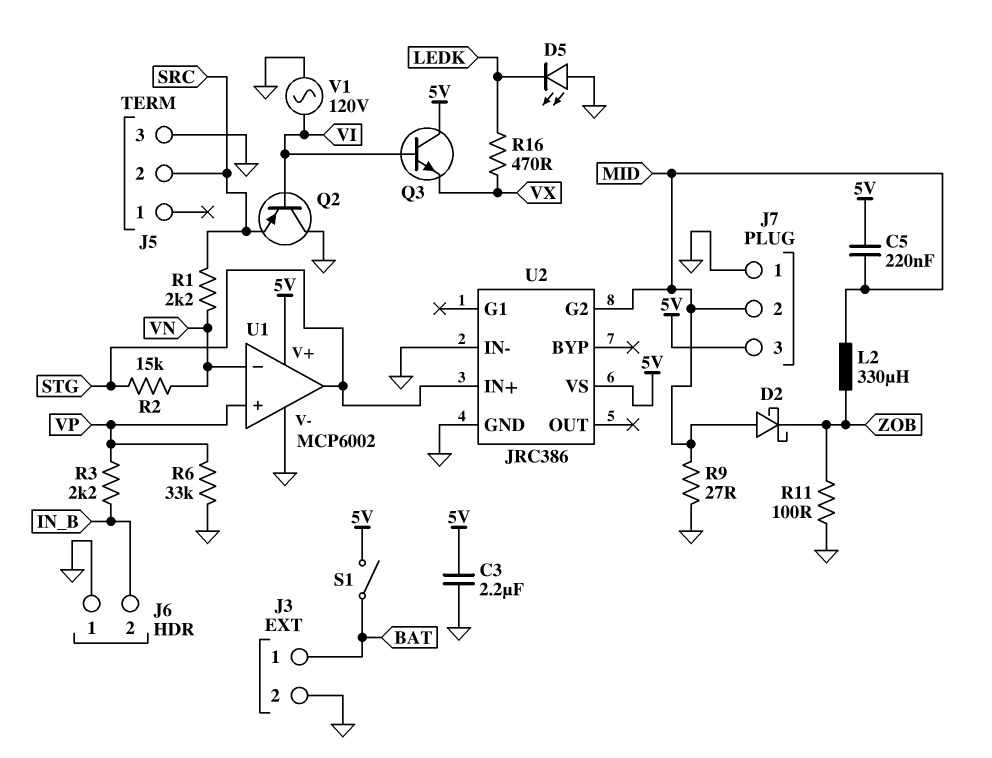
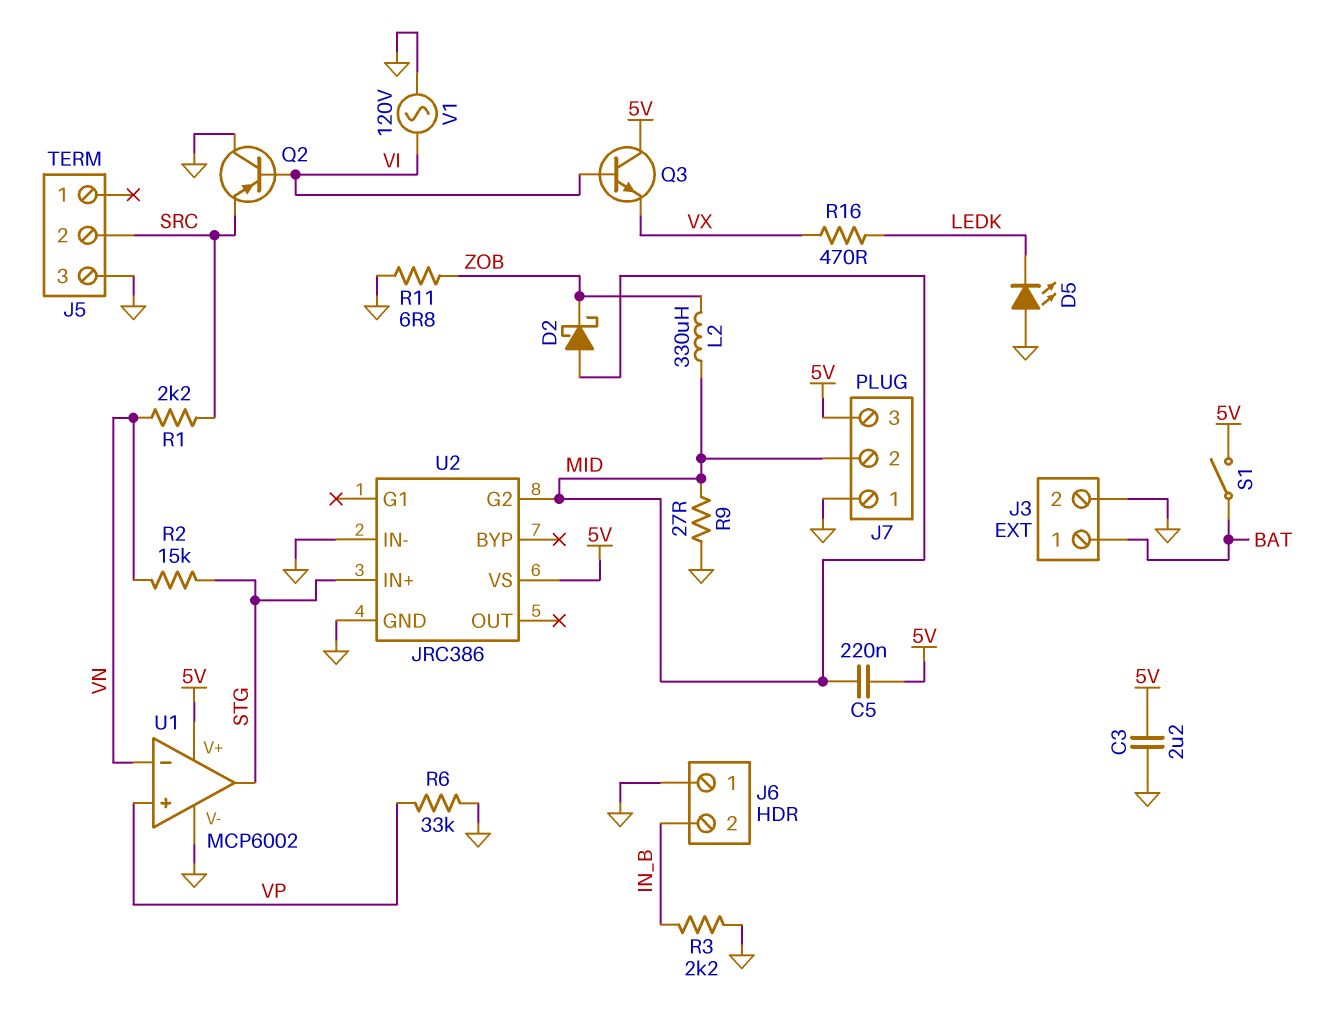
R3: 2.2k (IN_B, VP) -> 2.2k (GND, IN_B)
R11: 100 (GND, ZOB) -> 6.8 (GND, ZOB)

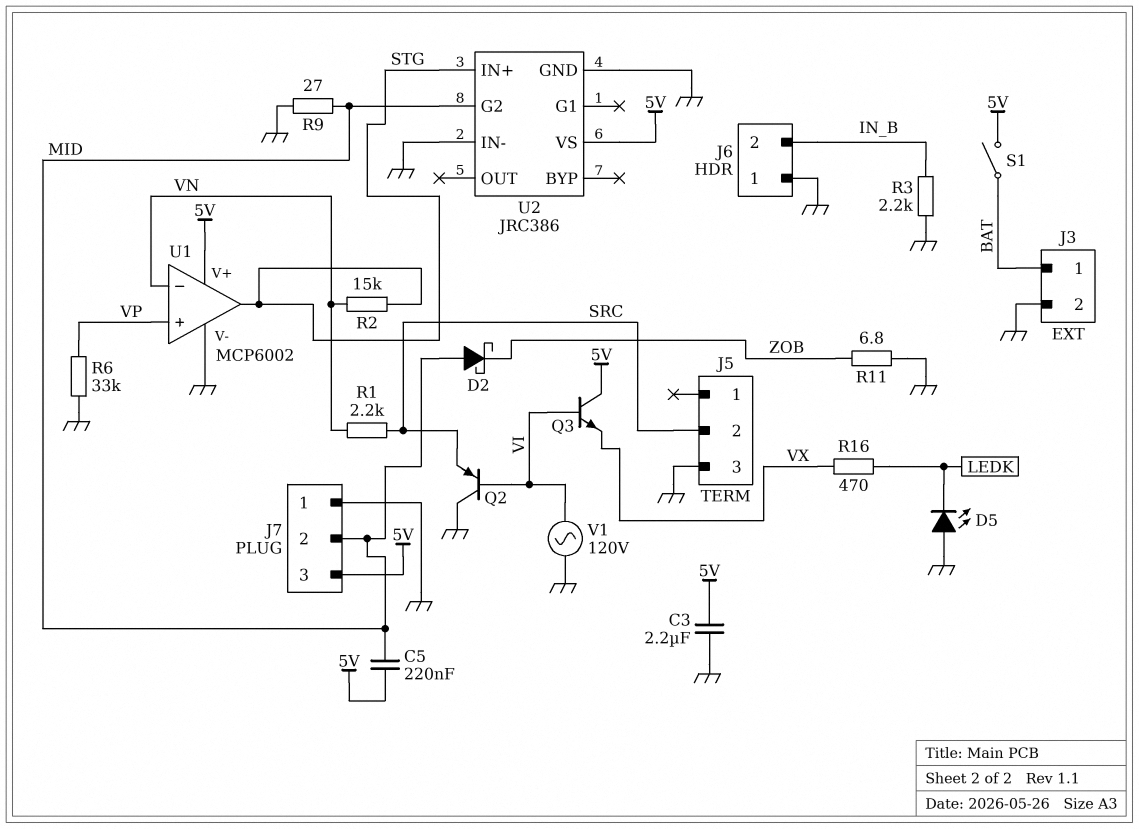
L2: 330uH (MID, ZOB) -> none

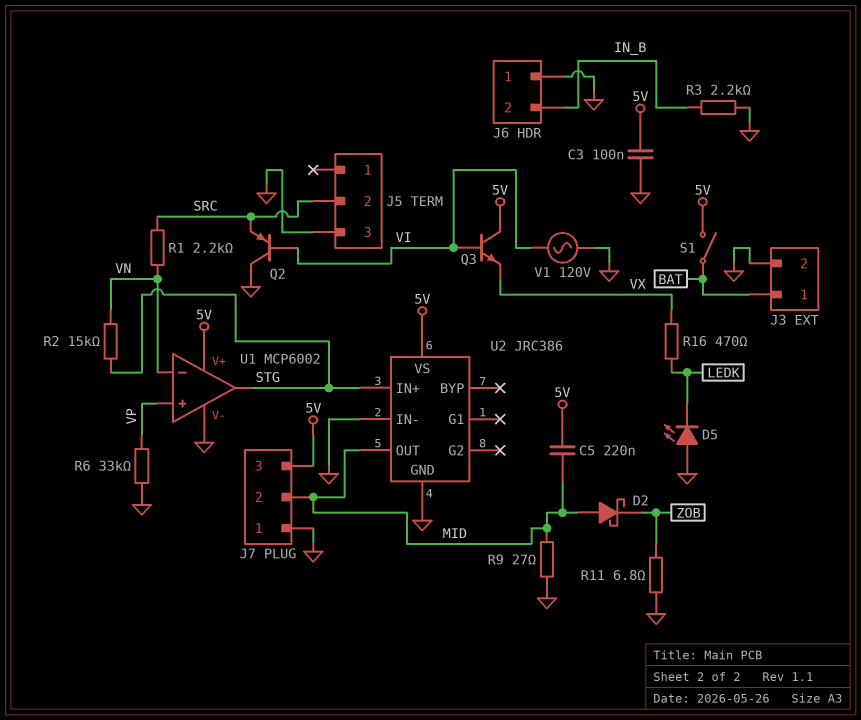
C3: 2.2uF (5V, GND) -> 100nF (5V, GND)
U2 pin G2: MID -> none
U2 pin OUT: none -> MID

